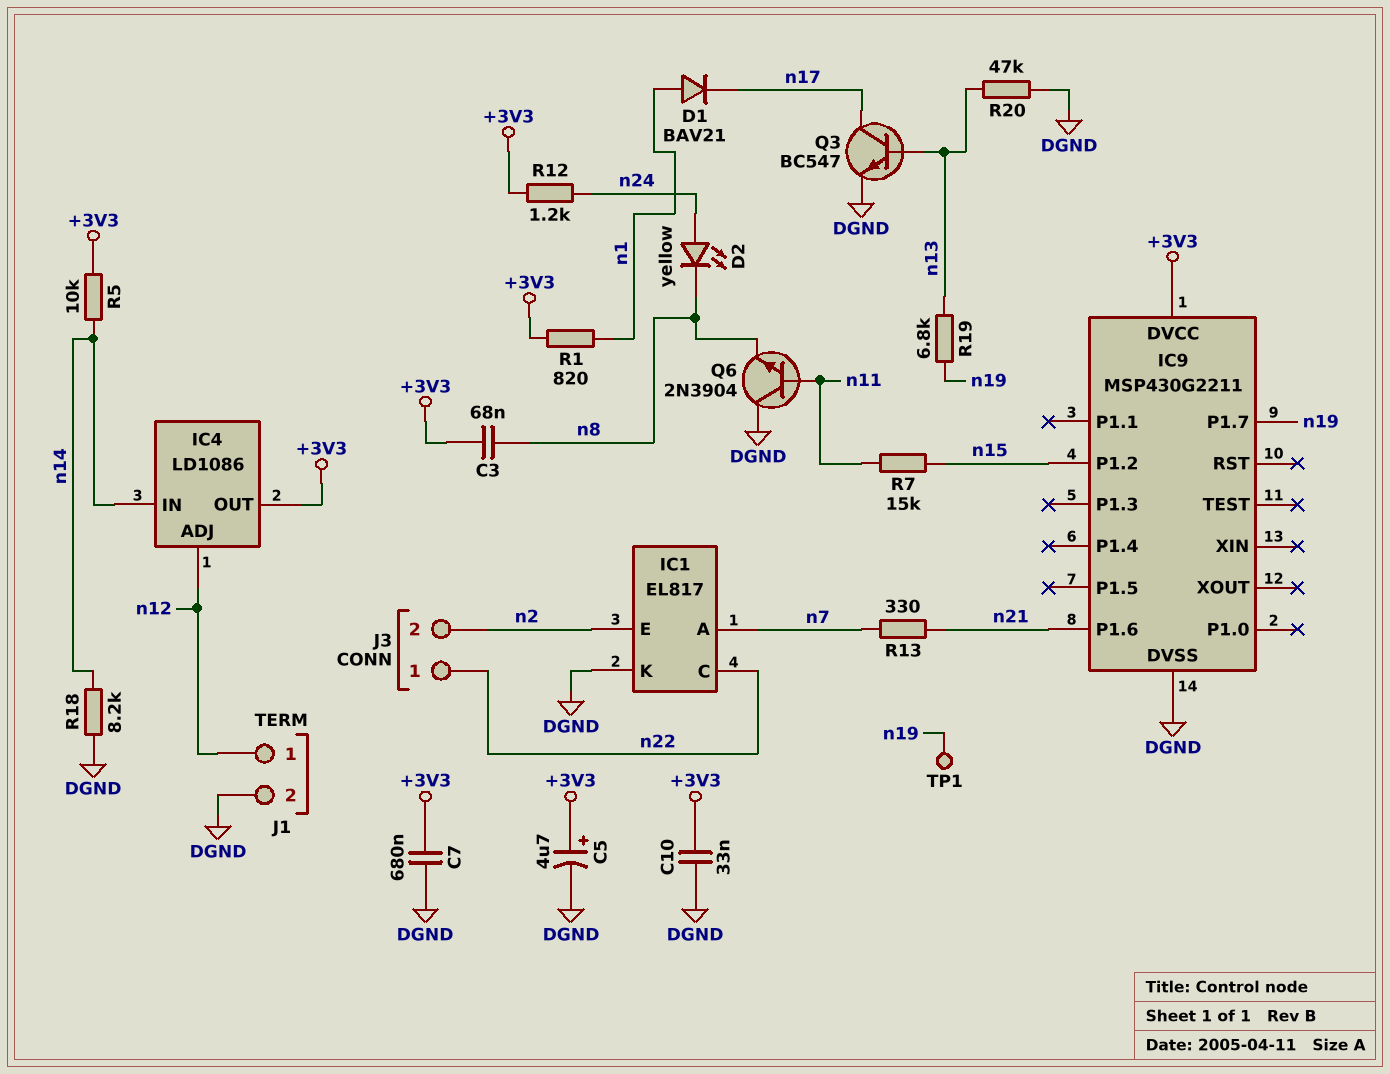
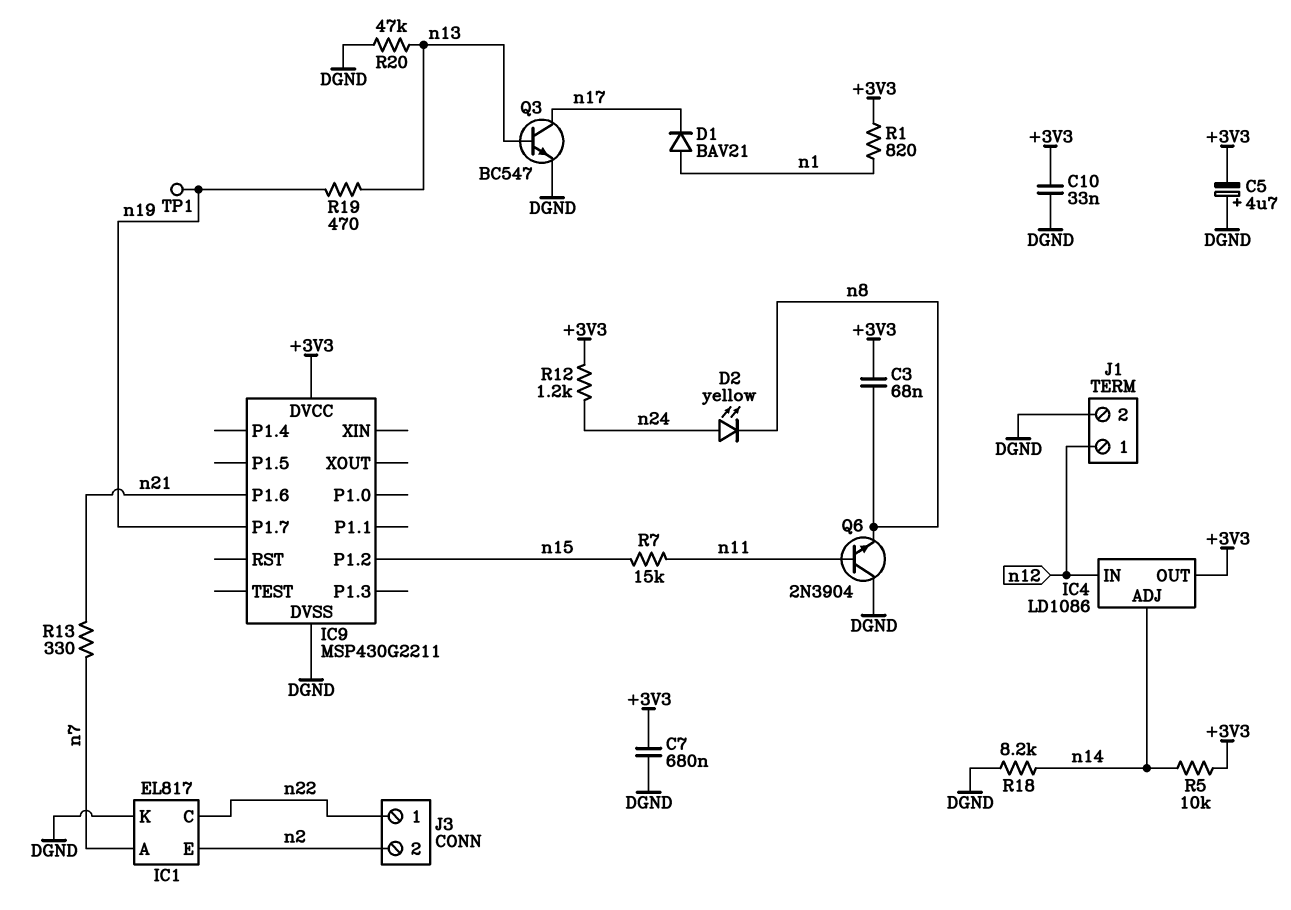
C5: 4.7uF (plus +3V3, minus DGND) -> 4.7uF (plus DGND, minus +3V3)
IC4 pin ADJ: n12 -> n14
IC4 pin IN: n14 -> n12
R19: 6.8k (n13, n19) -> 470 (n13, n19)

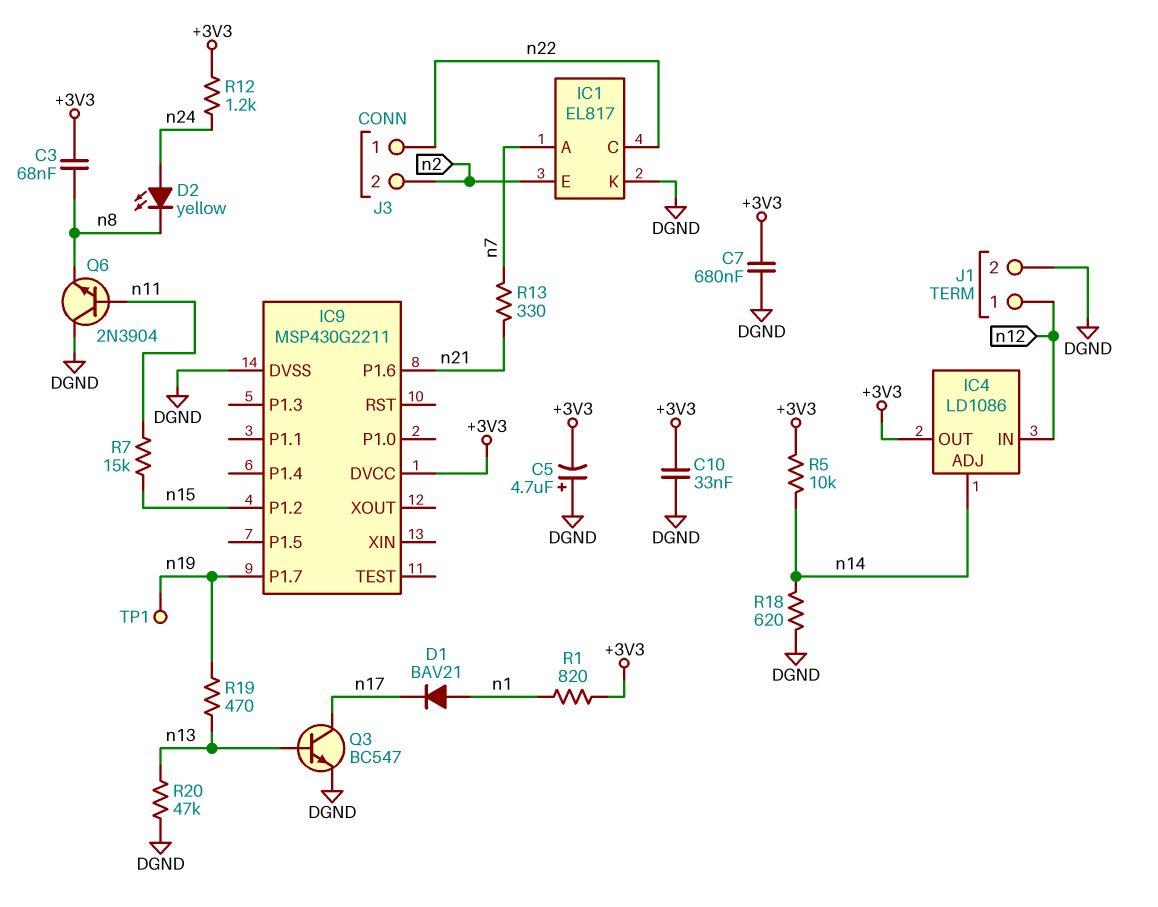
R18: 8.2k (DGND, n14) -> 620 (DGND, n14)

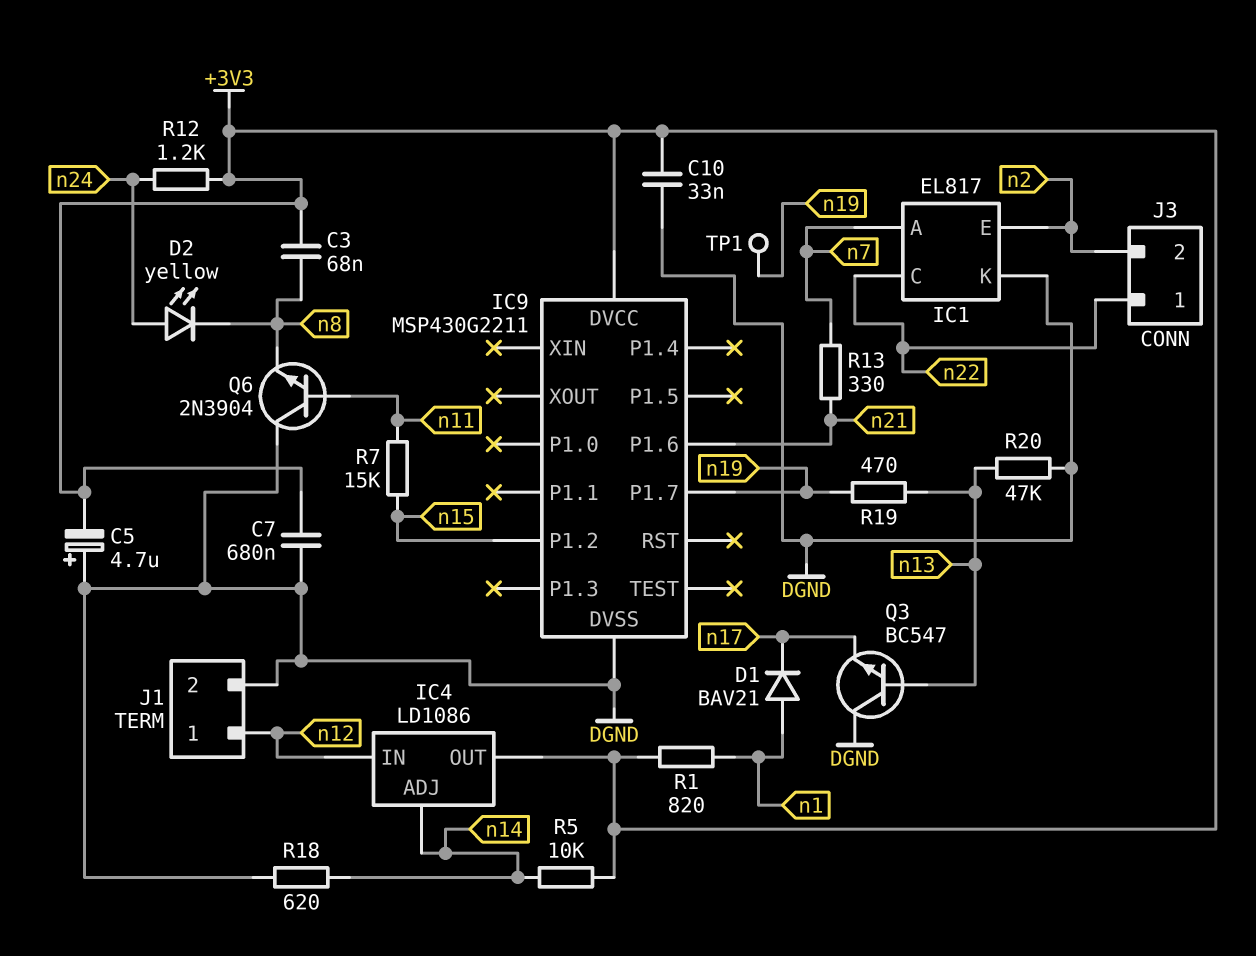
Q3: NPN BC547 (B n13, C n17, E DGND) -> NPN BC547 (B n13, C DGND, E n17)

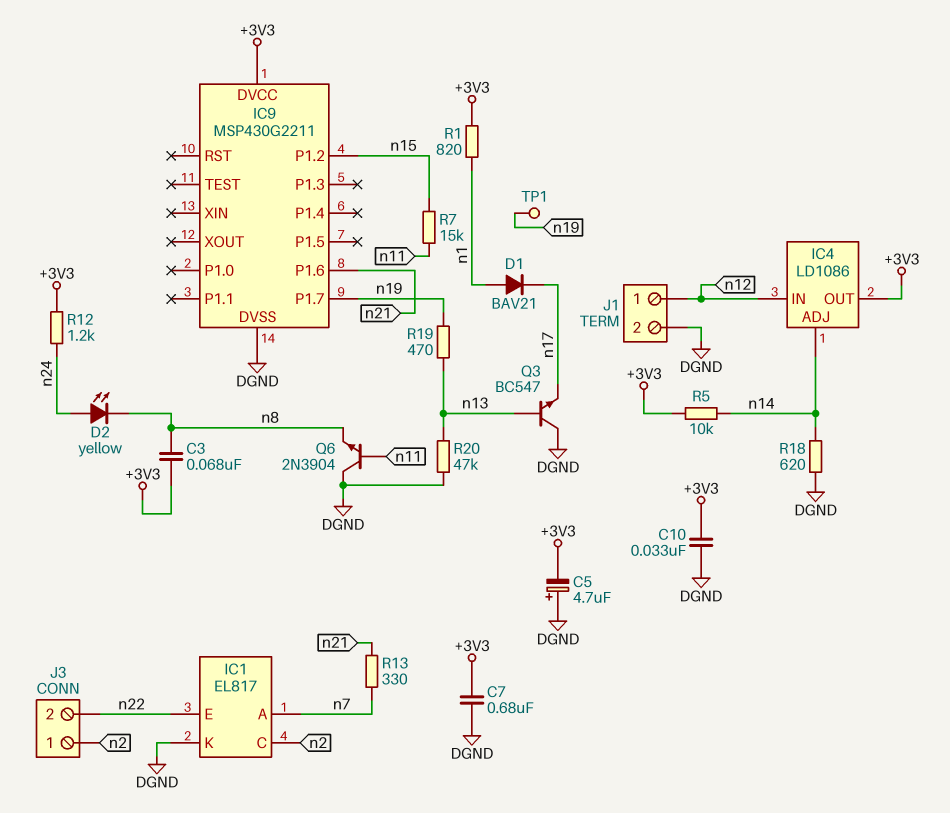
IC1 pin C: n22 -> n2
IC1 pin E: n2 -> n22
J3 pin 1: n22 -> n2
J3 pin 2: n2 -> n22

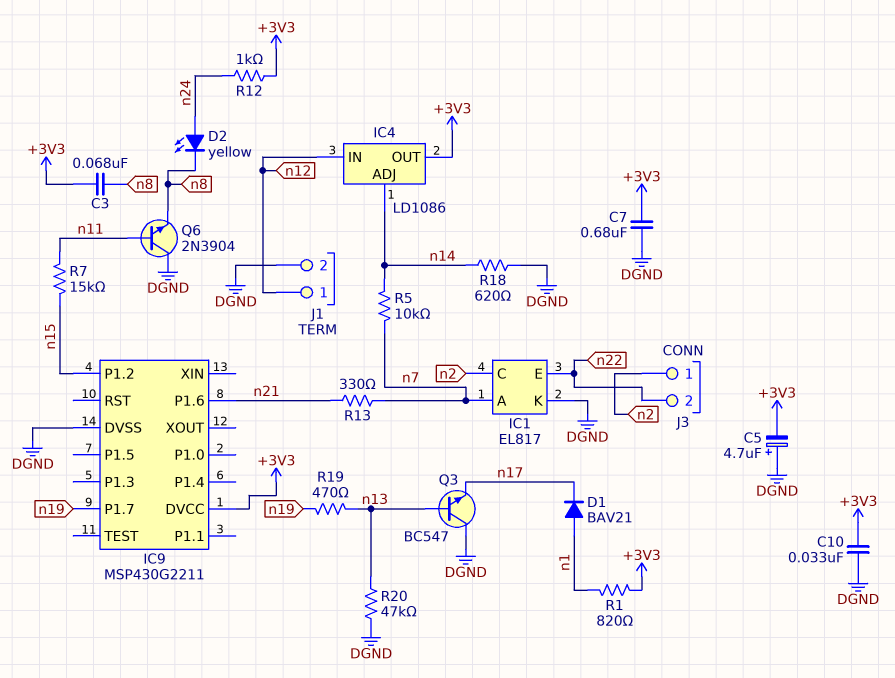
R5: 10k (+3V3, n14) -> 10k (n7, n14)
R12: 1.2k (+3V3, n24) -> 1k (+3V3, n24)
TP1: test point (n19) -> none

